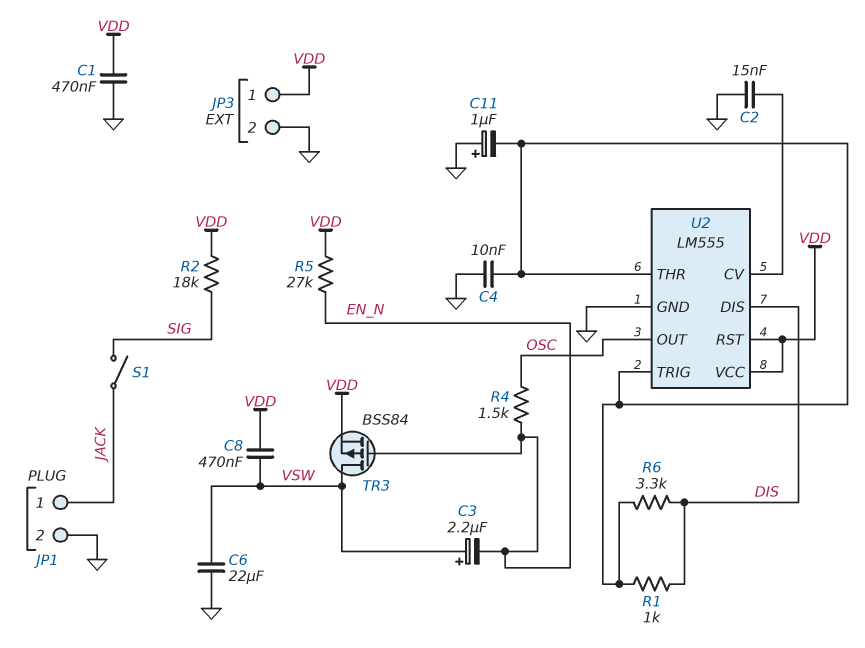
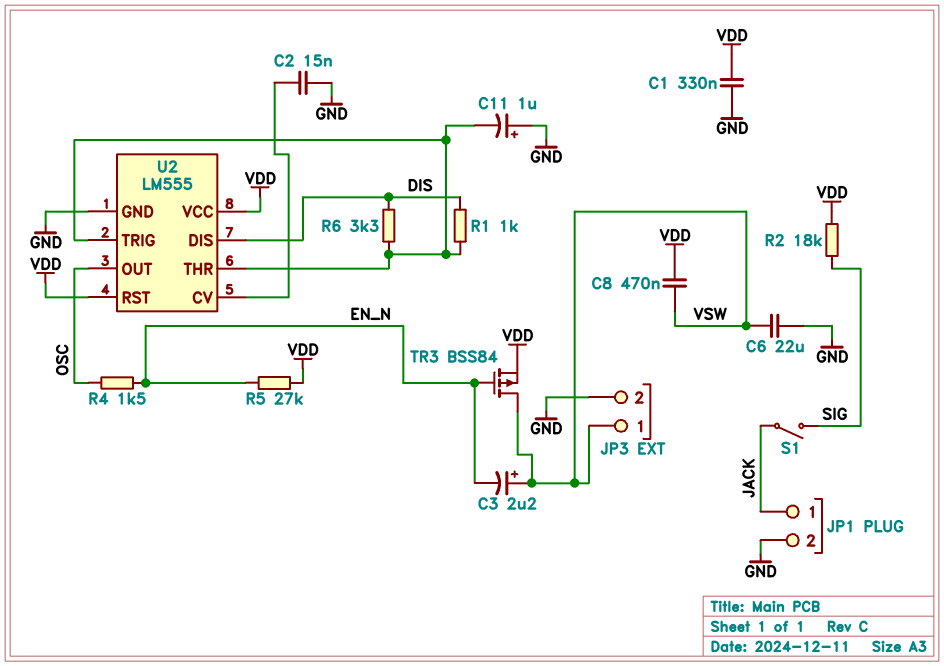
C1: 470nF (GND, VDD) -> 330nF (GND, VDD)
C4: 10nF (GND, U2/THR) -> none
JP3 pin 1: VDD -> VSW

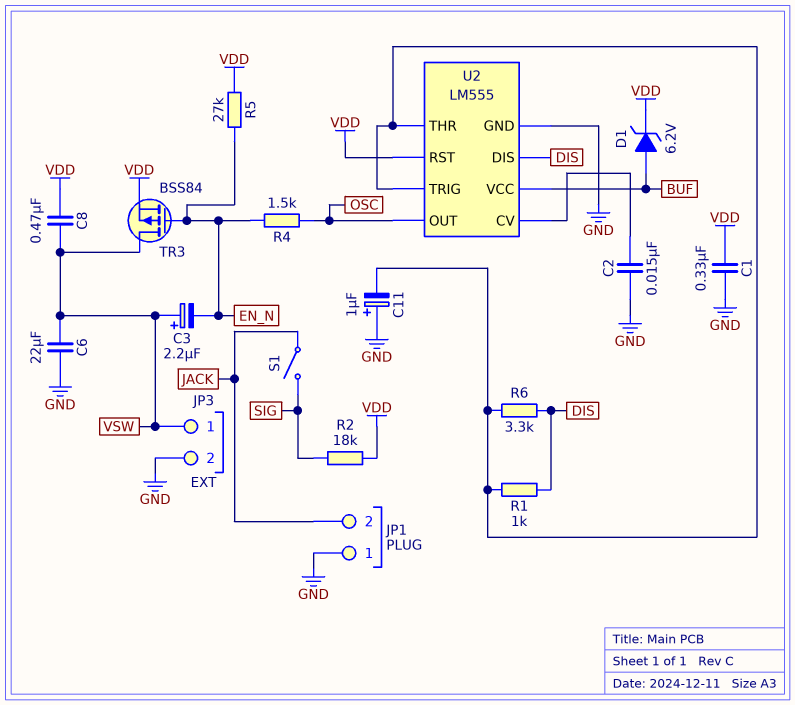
D1: none -> zener 6.2V (A BUF, K VDD)
JP1 pin 1: JACK -> GND
JP1 pin 2: GND -> JACK
U2 pin VCC: VDD -> BUF

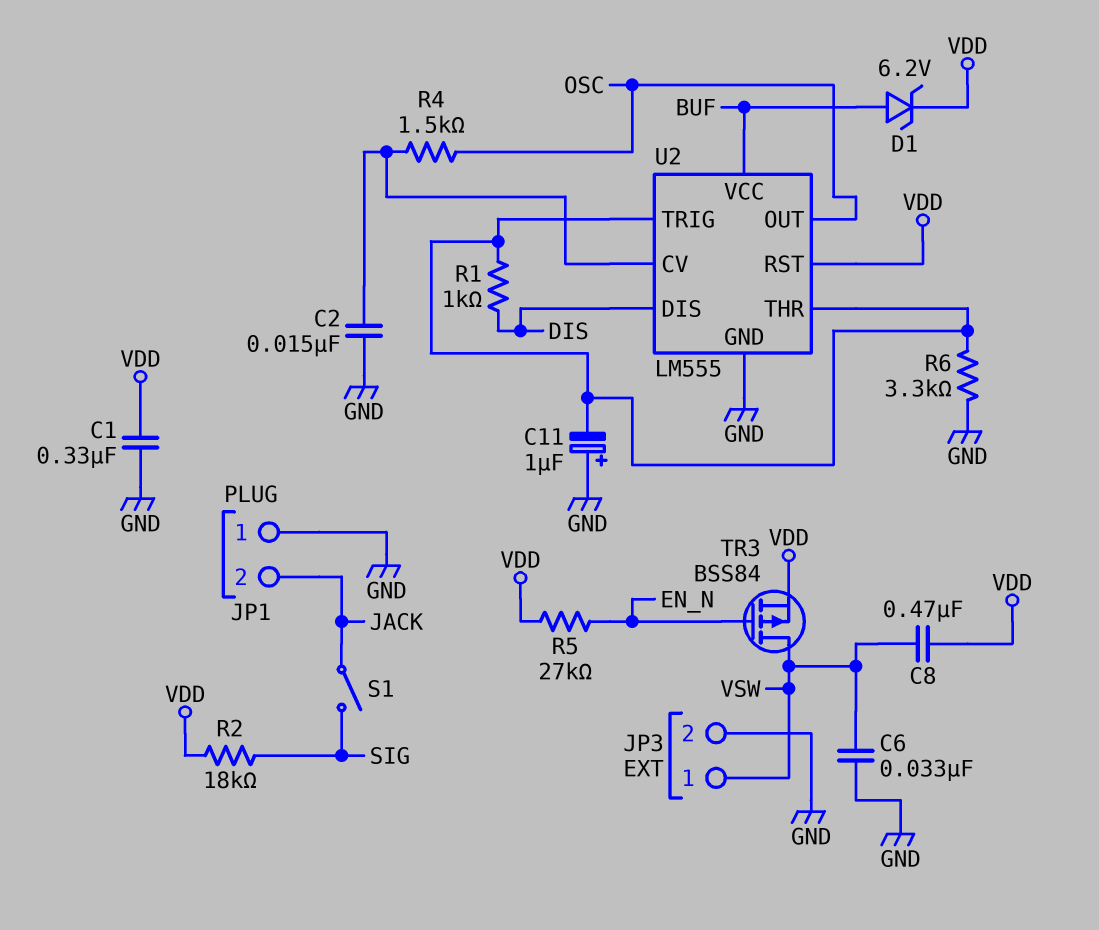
C3: 2.2uF (plus VSW, minus EN_N) -> none
C6: 22uF (GND, VSW) -> 33nF (GND, VSW)
R4: 1.5k (EN_N, OSC) -> 1.5k (OSC, U2/CV)
R6: 3.3k (DIS, U2/THR) -> 3.3k (GND, U2/THR)

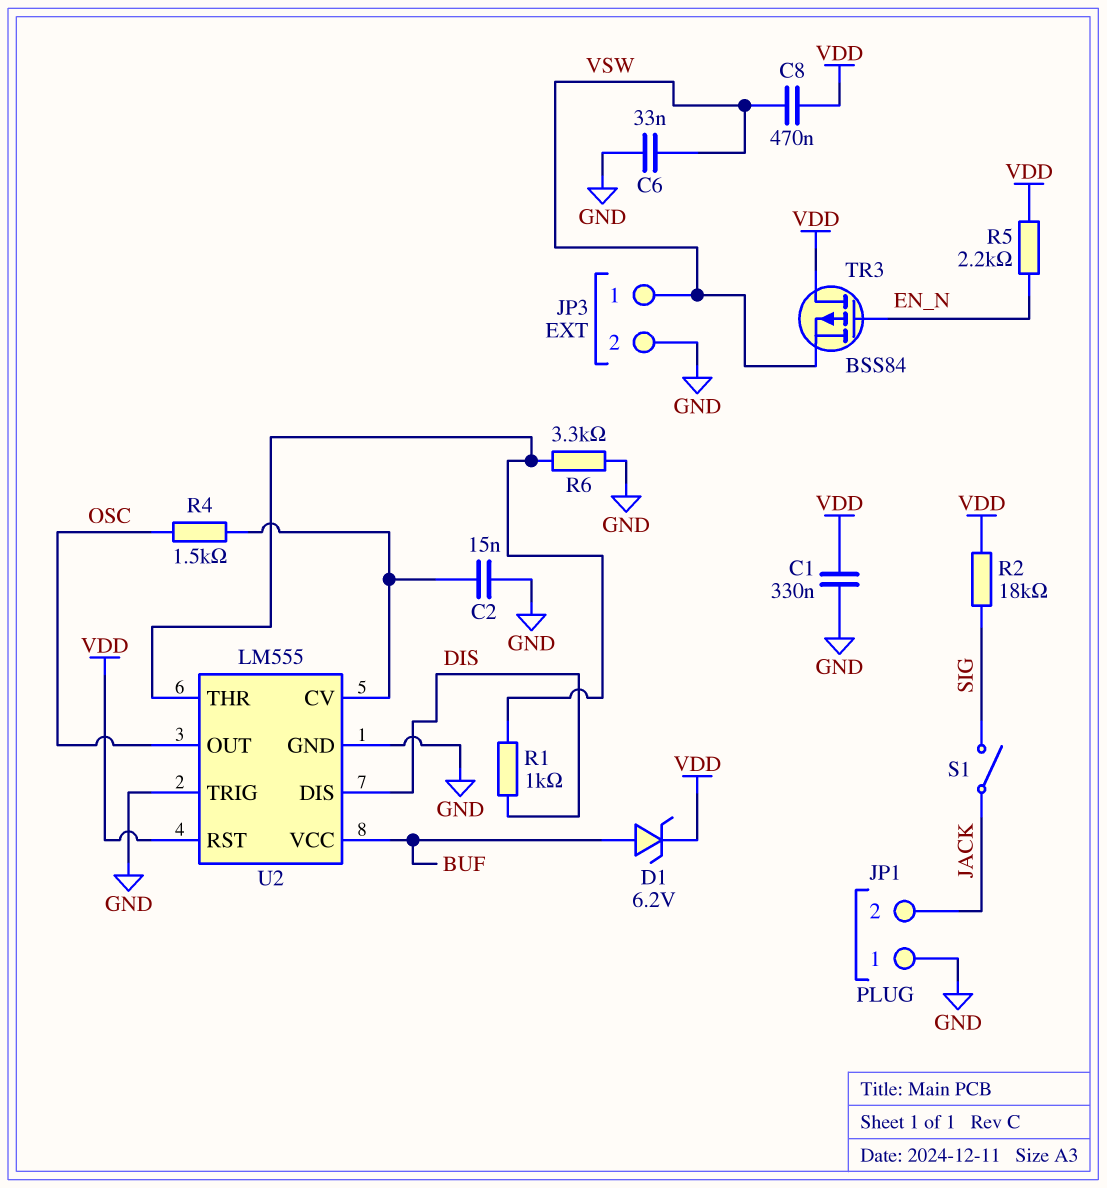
C11: 1uF (plus GND, minus U2/THR) -> none
R5: 27k (EN_N, VDD) -> 2.2k (EN_N, VDD)
TR3: PMOS BSS84 (G EN_N, D VSW, S VDD) -> PMOS BSS84 (G EN_N, D VDD, S VSW)
U2 pin TRIG: U2/THR -> GND

